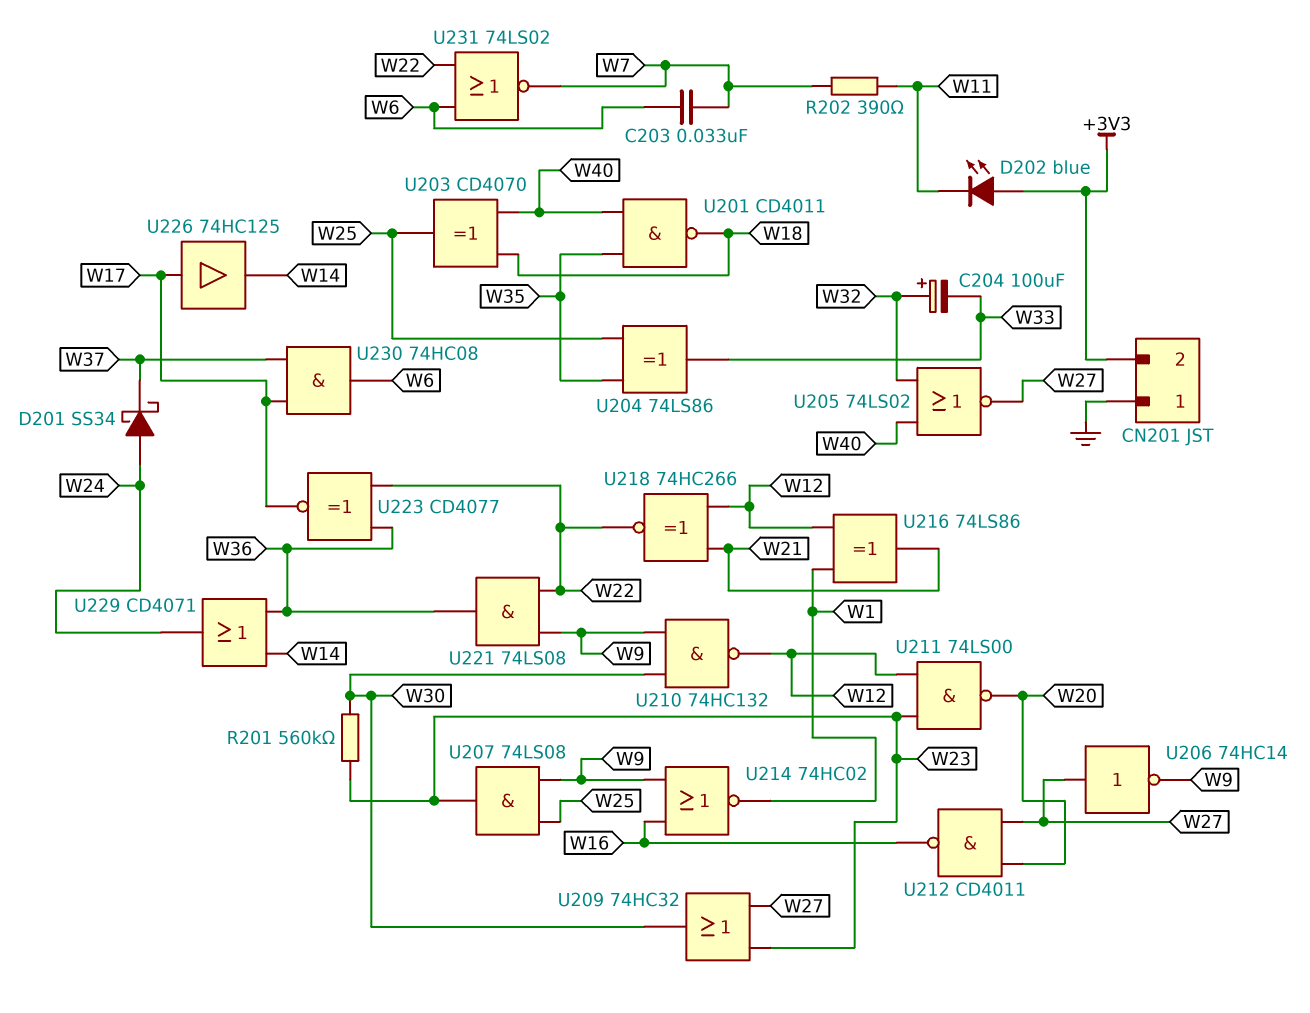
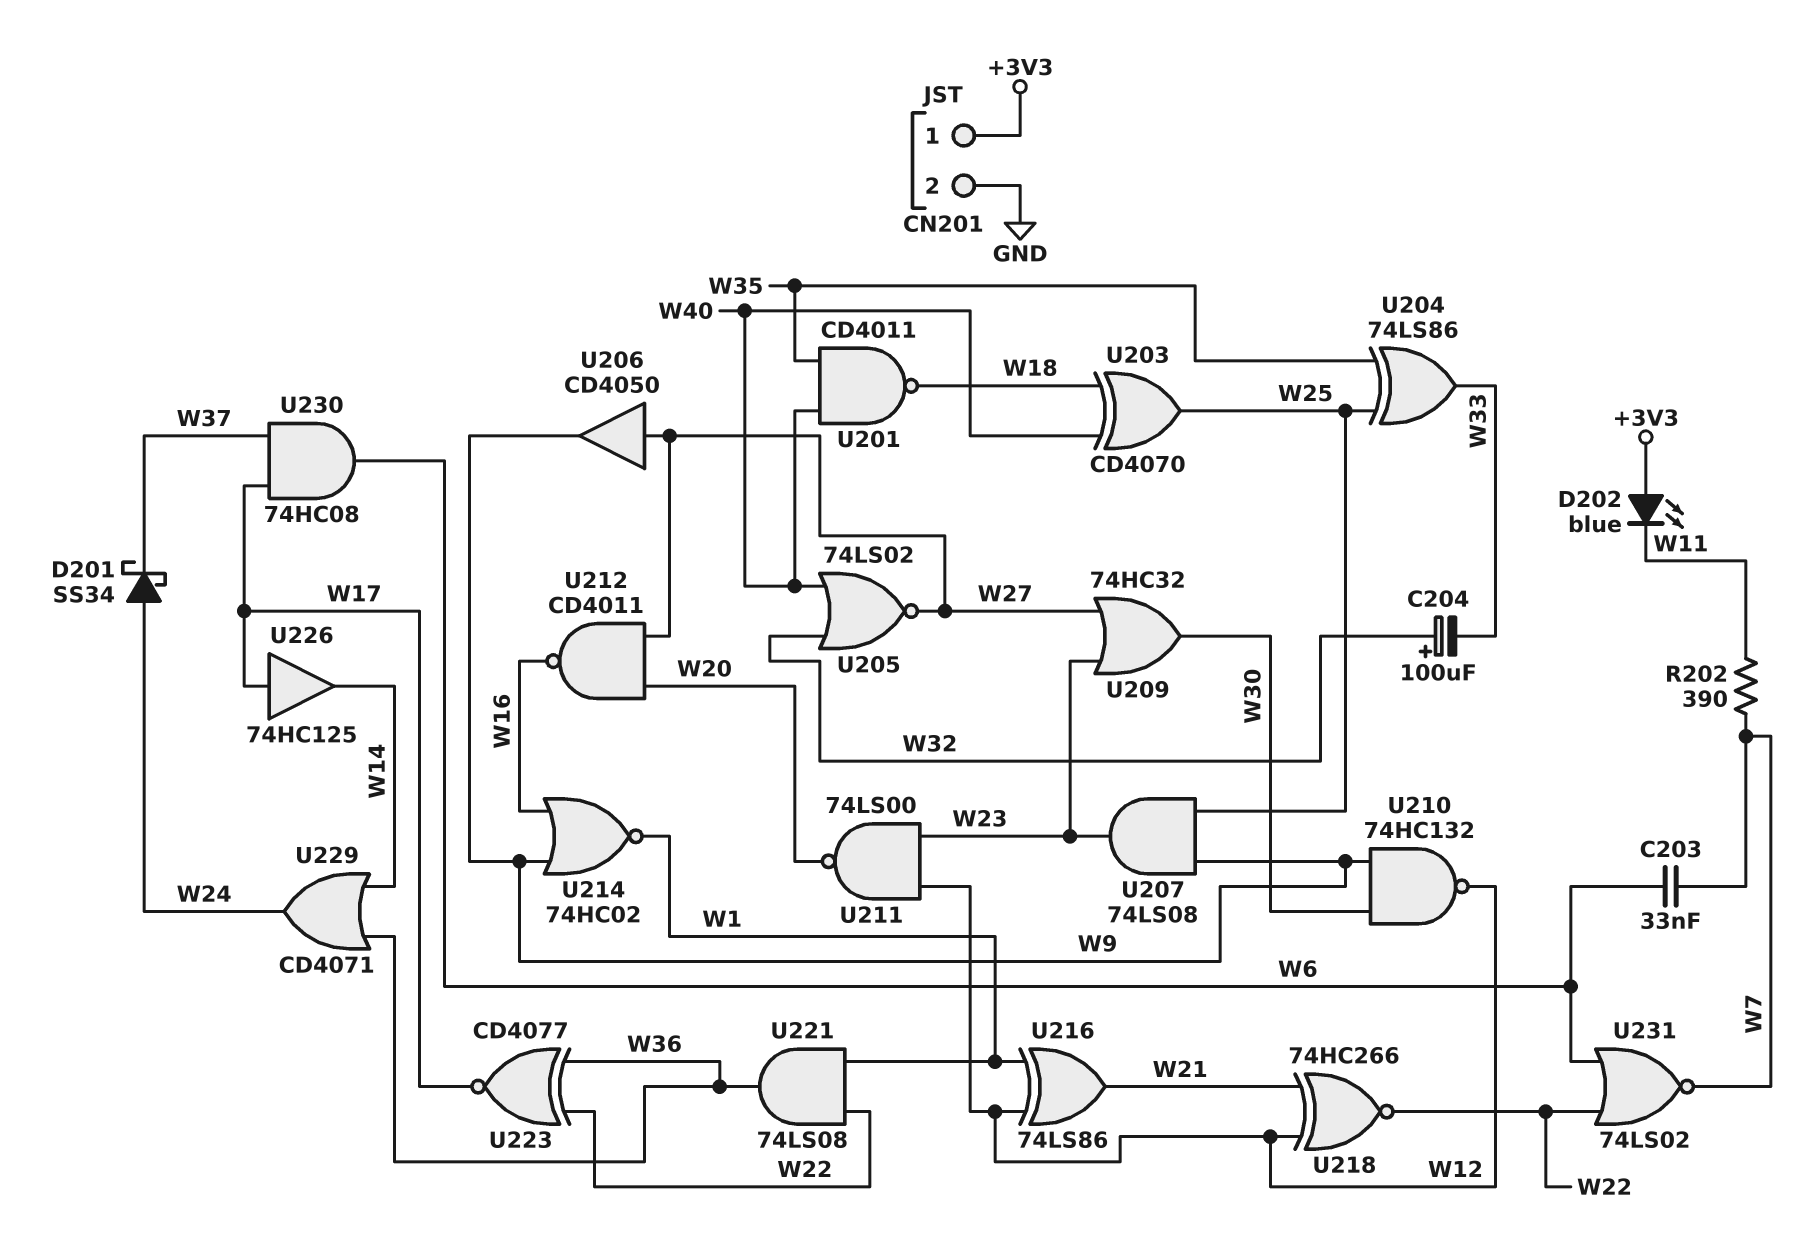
CN201 pin 1: GND -> +3V3
CN201 pin 2: +3V3 -> GND
R201: 560k (W23, W30) -> none
U206: NOT 74HC14 (in W27, out W9) -> buffer CD4050 (in W27, out W9)
U221: AND 74LS08 (in W9, in W22, out W36) -> AND 74LS08 (in W1, in W22, out W36)

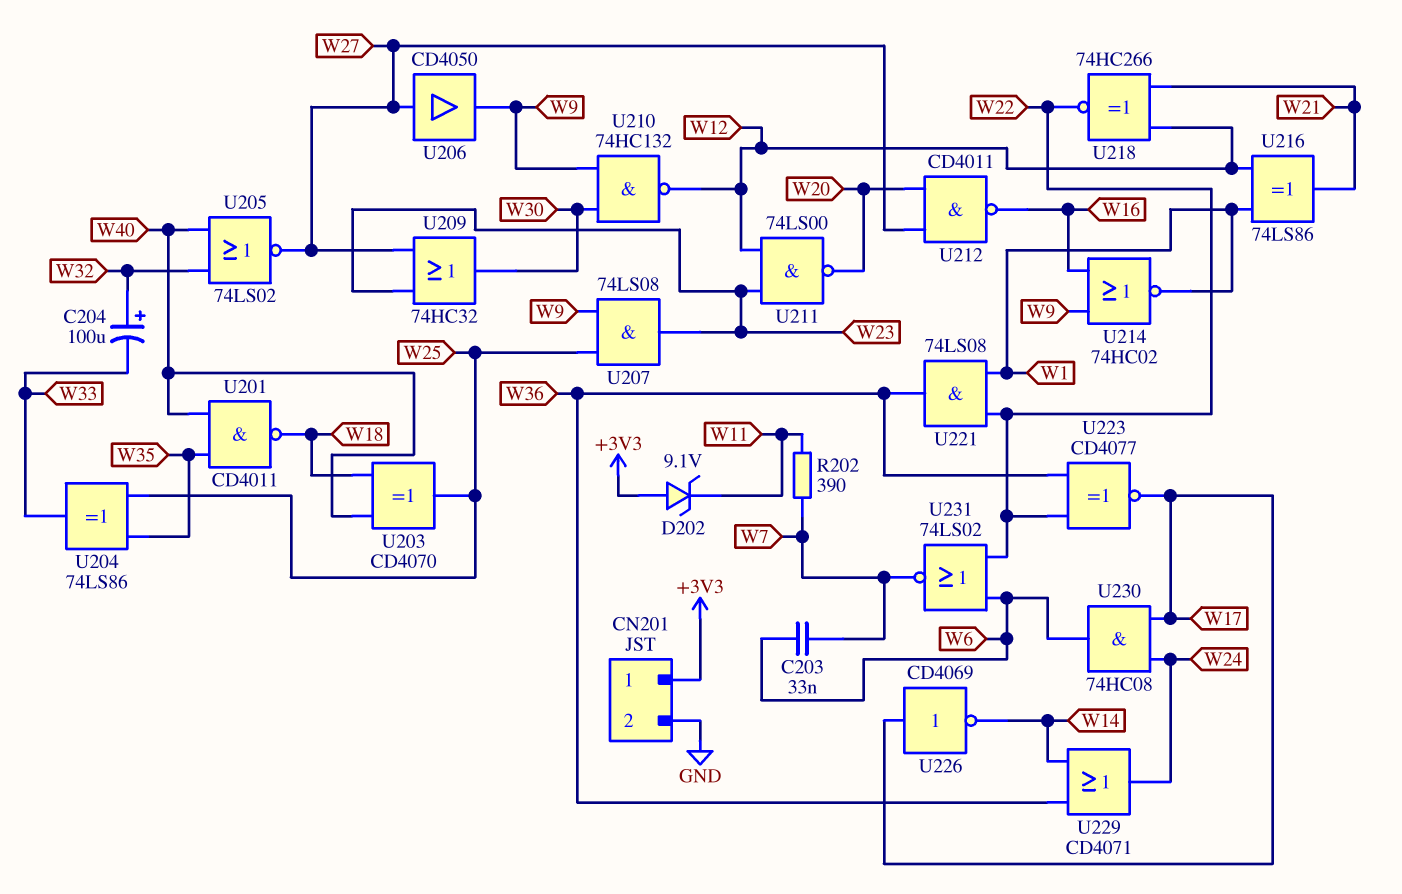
D201: schottky SS34 (A W24, K W37) -> none
D202: LED blue (A +3V3, K W11) -> zener 9.1V (A +3V3, K W11)
U226: buffer 74HC125 (in W17, out W14) -> NOT CD4069 (in W17, out W14)
U230: AND 74HC08 (in W17, in W37, out W6) -> AND 74HC08 (in W17, in W24, out W6)

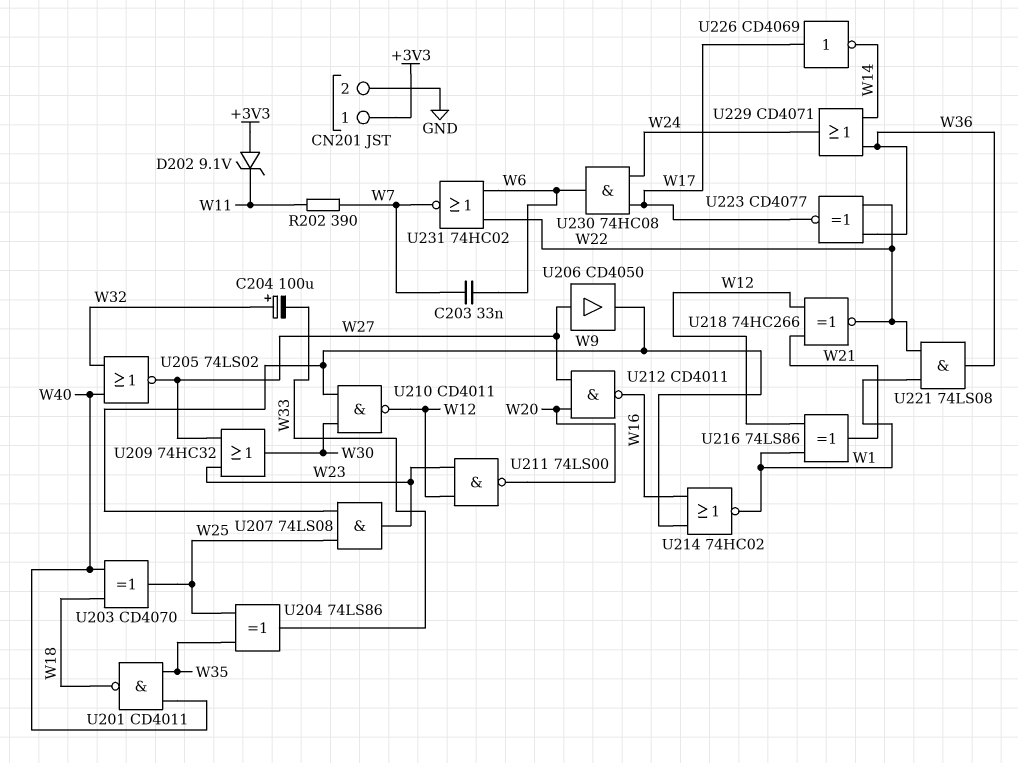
U210: NAND 74HC132 (in W9, in W30, out W12) -> NAND CD4011 (in W9, in W30, out W12)
U231: NOR 74LS02 (in W6, in W22, out W7) -> NOR 74HC02 (in W6, in W22, out W7)

